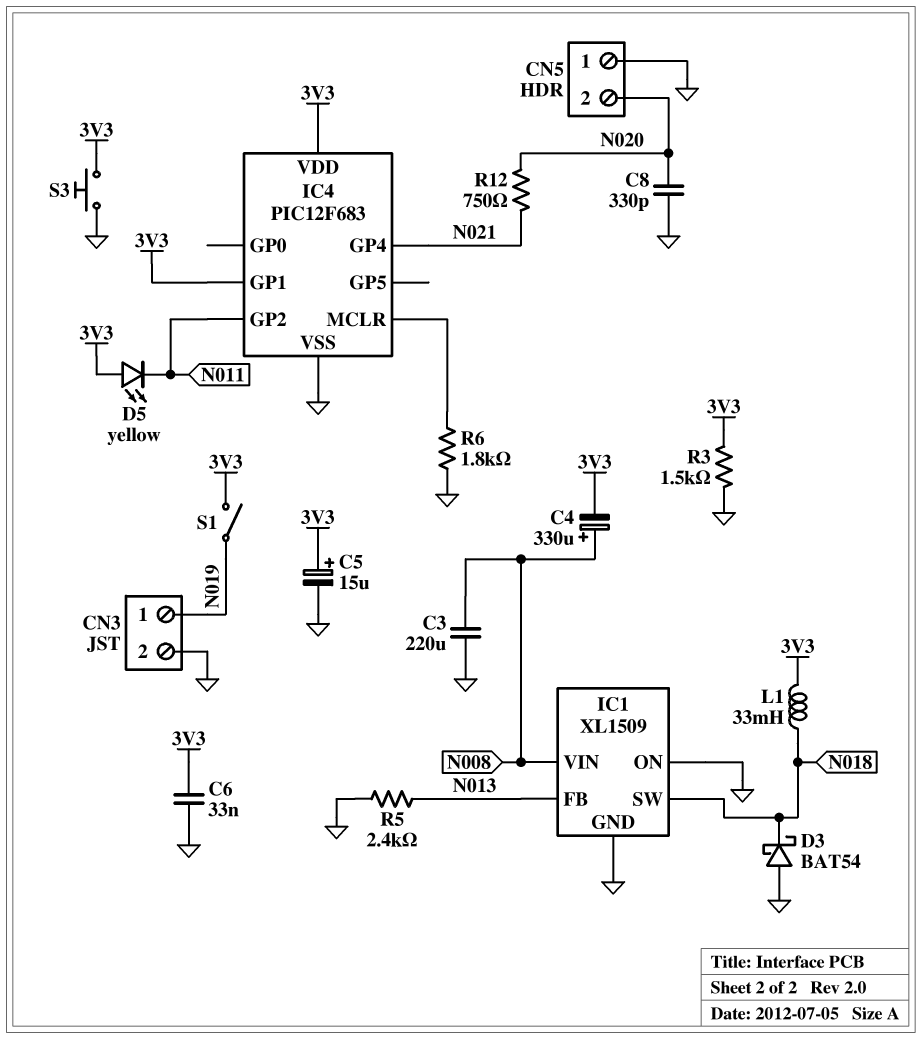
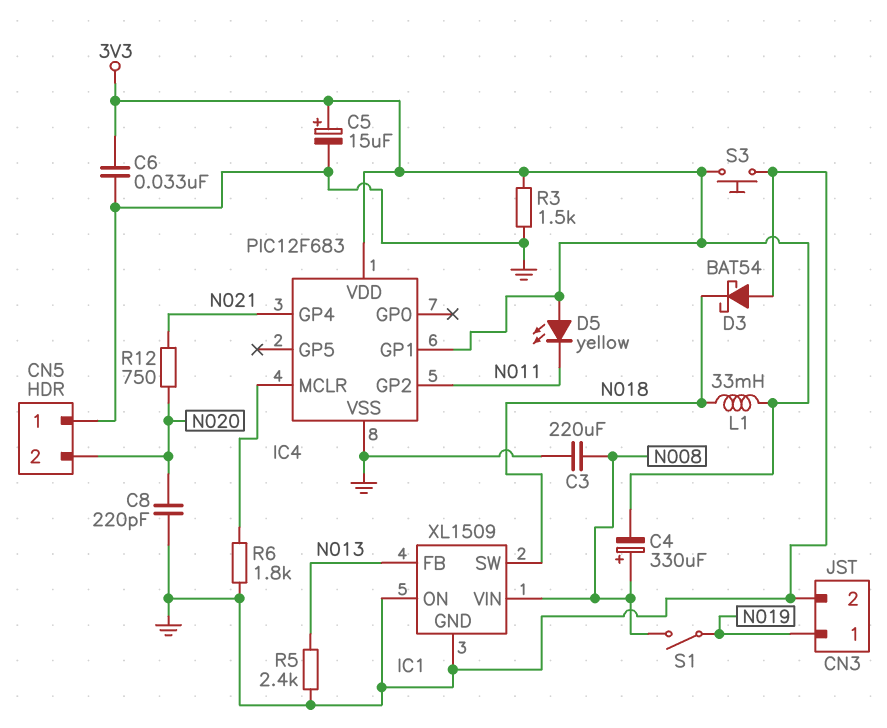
C8: 330pF (GND, N020) -> 220pF (GND, N020)
S1: switch (3V3, N019) -> switch (N008, N019)

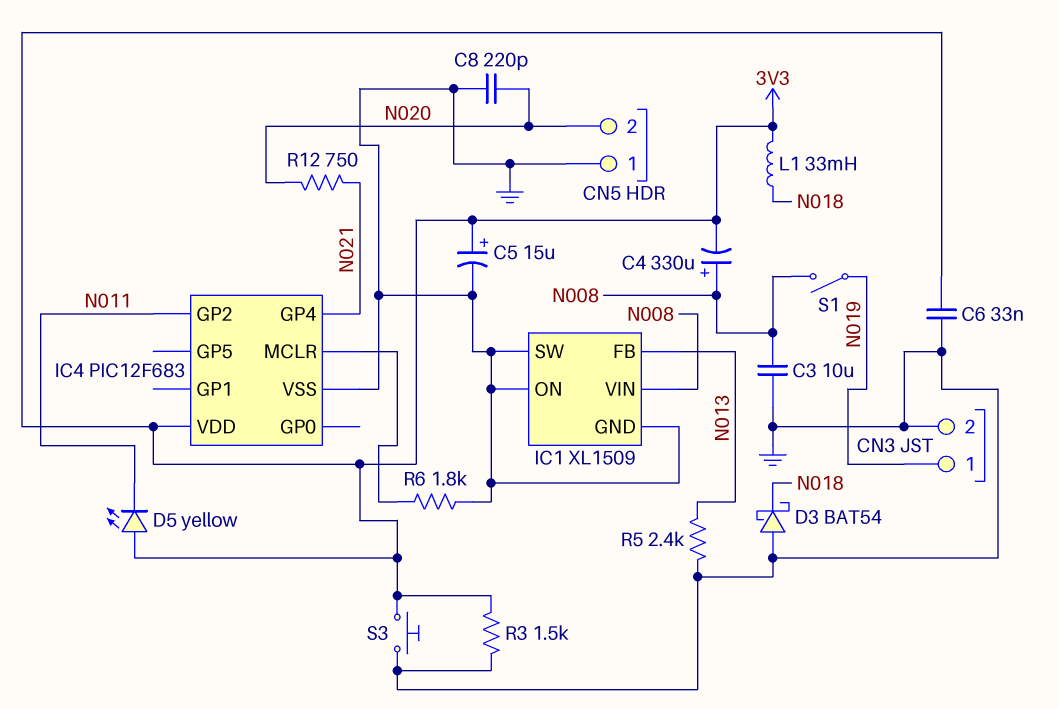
C3: 220uF (GND, N008) -> 10uF (GND, N008)
IC1 pin SW: N018 -> GND
IC4 pin GP1: 3V3 -> none

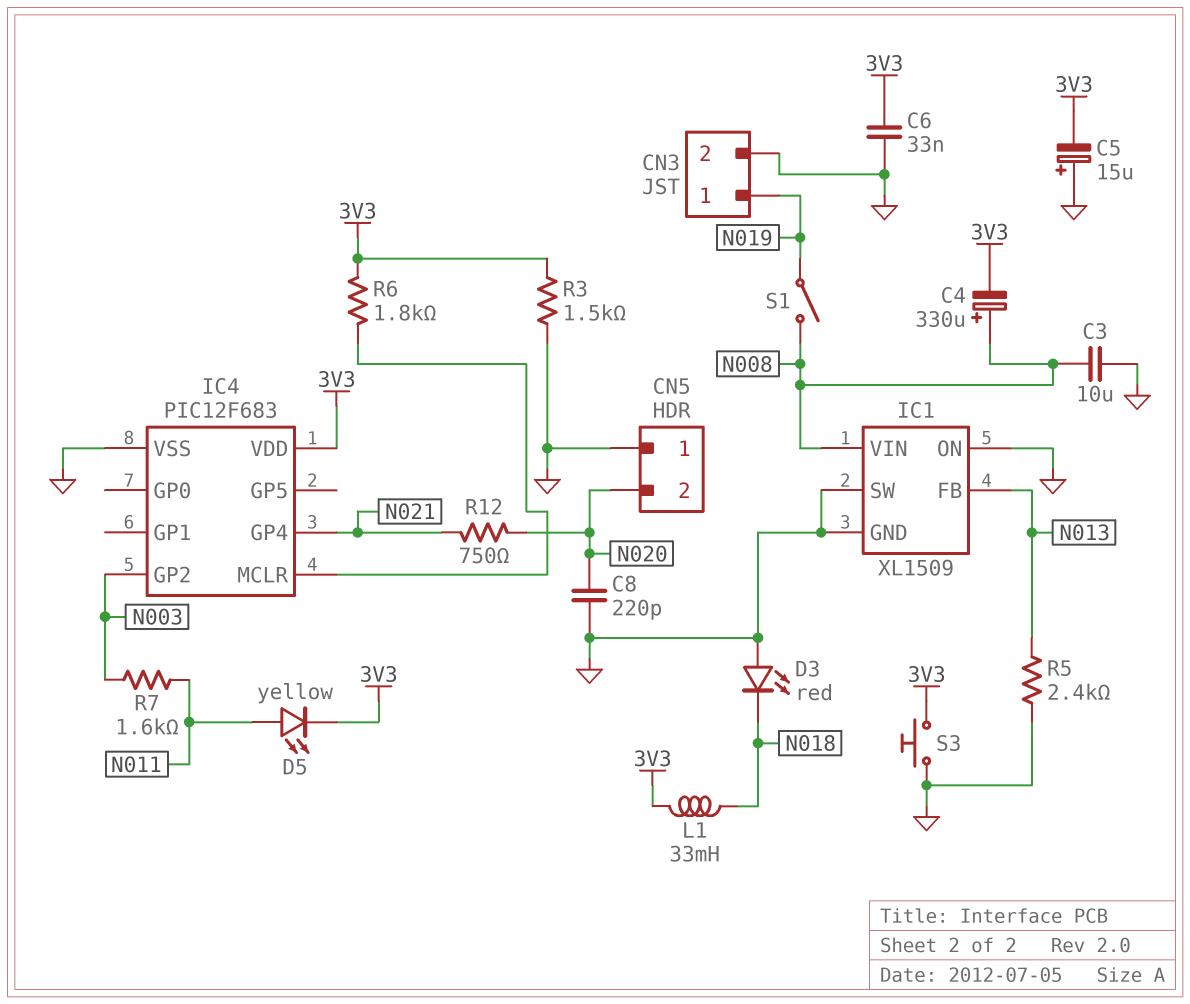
C5: 15uF (plus 3V3, minus GND) -> 15uF (plus GND, minus 3V3)
D3: schottky BAT54 (A GND, K N018) -> LED red (A GND, K N018)
D5: LED yellow (A 3V3, K N011) -> LED yellow (A N011, K 3V3)
IC4 pin GP2: N011 -> N003
R6: 1.8k (GND, IC4/MCLR) -> 1.8k (3V3, IC4/MCLR)
R7: none -> 1.6k (N003, N011)

